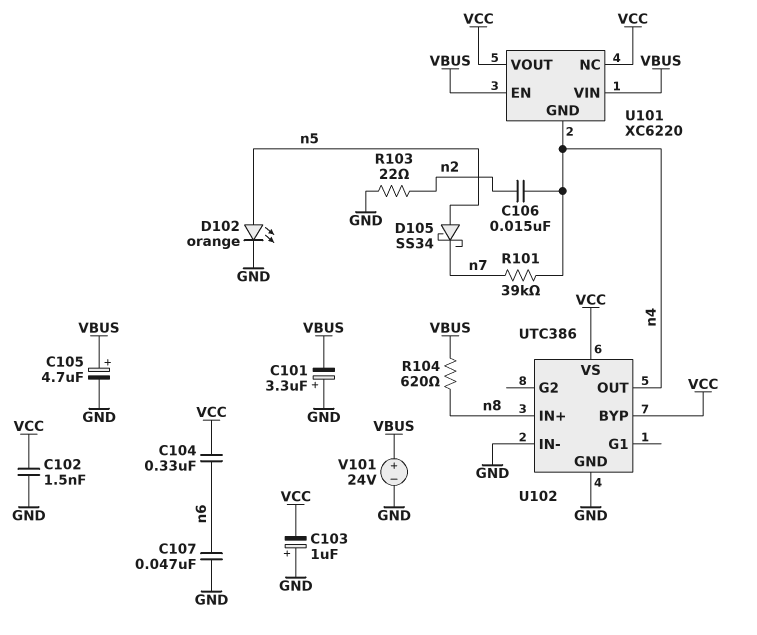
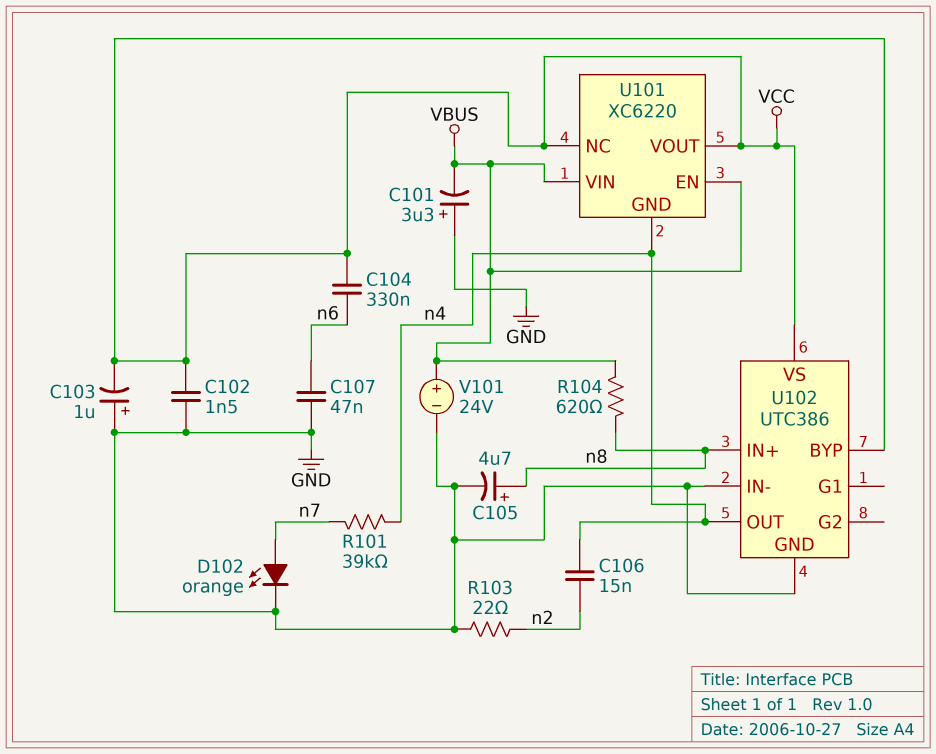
C105: 4.7uF (plus VBUS, minus GND) -> 4.7uF (plus n8, minus GND)
D102: LED orange (A n5, K GND) -> LED orange (A n7, K GND)
D105: schottky SS34 (A n5, K n7) -> none

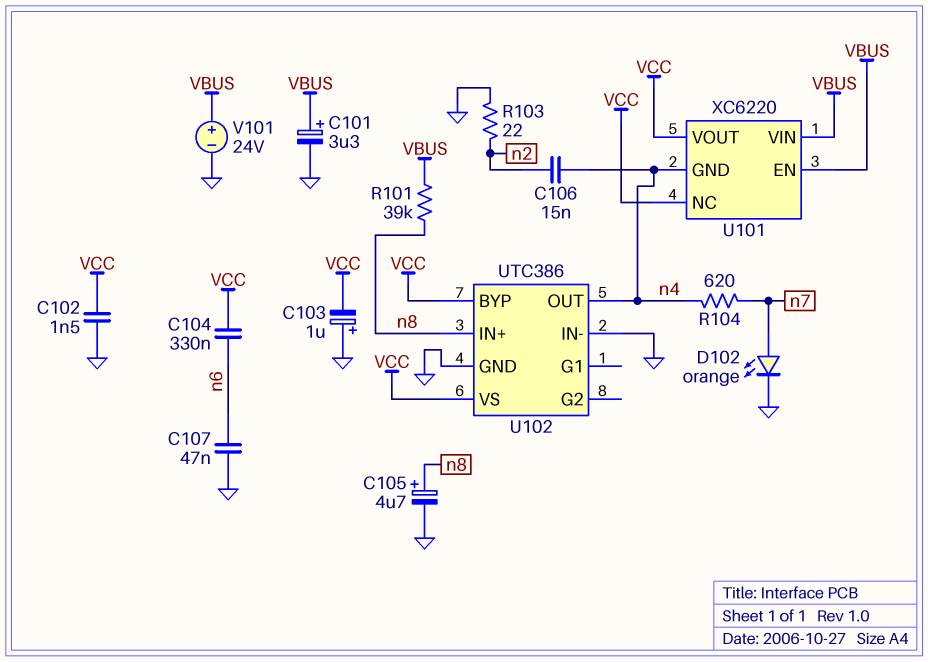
C101: 3.3uF (plus GND, minus VBUS) -> 3.3uF (plus VBUS, minus GND)
R101: 39k (n4, n7) -> 39k (VBUS, n8)
R104: 620 (VBUS, n8) -> 620 (n4, n7)

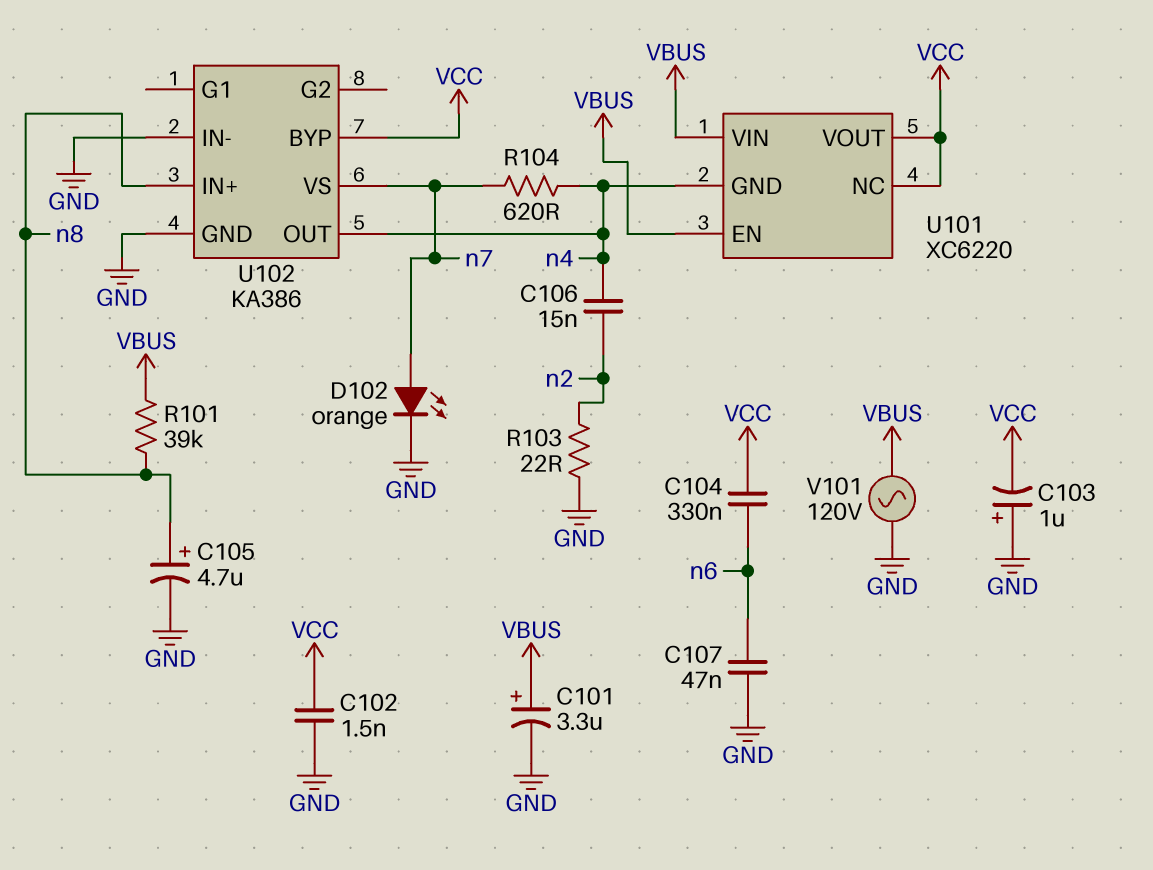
U102: UTC386 -> KA386
U102 pin VS: VCC -> n7
V101: 24V (plus VBUS, minus GND) -> AC 120V (GND, VBUS)

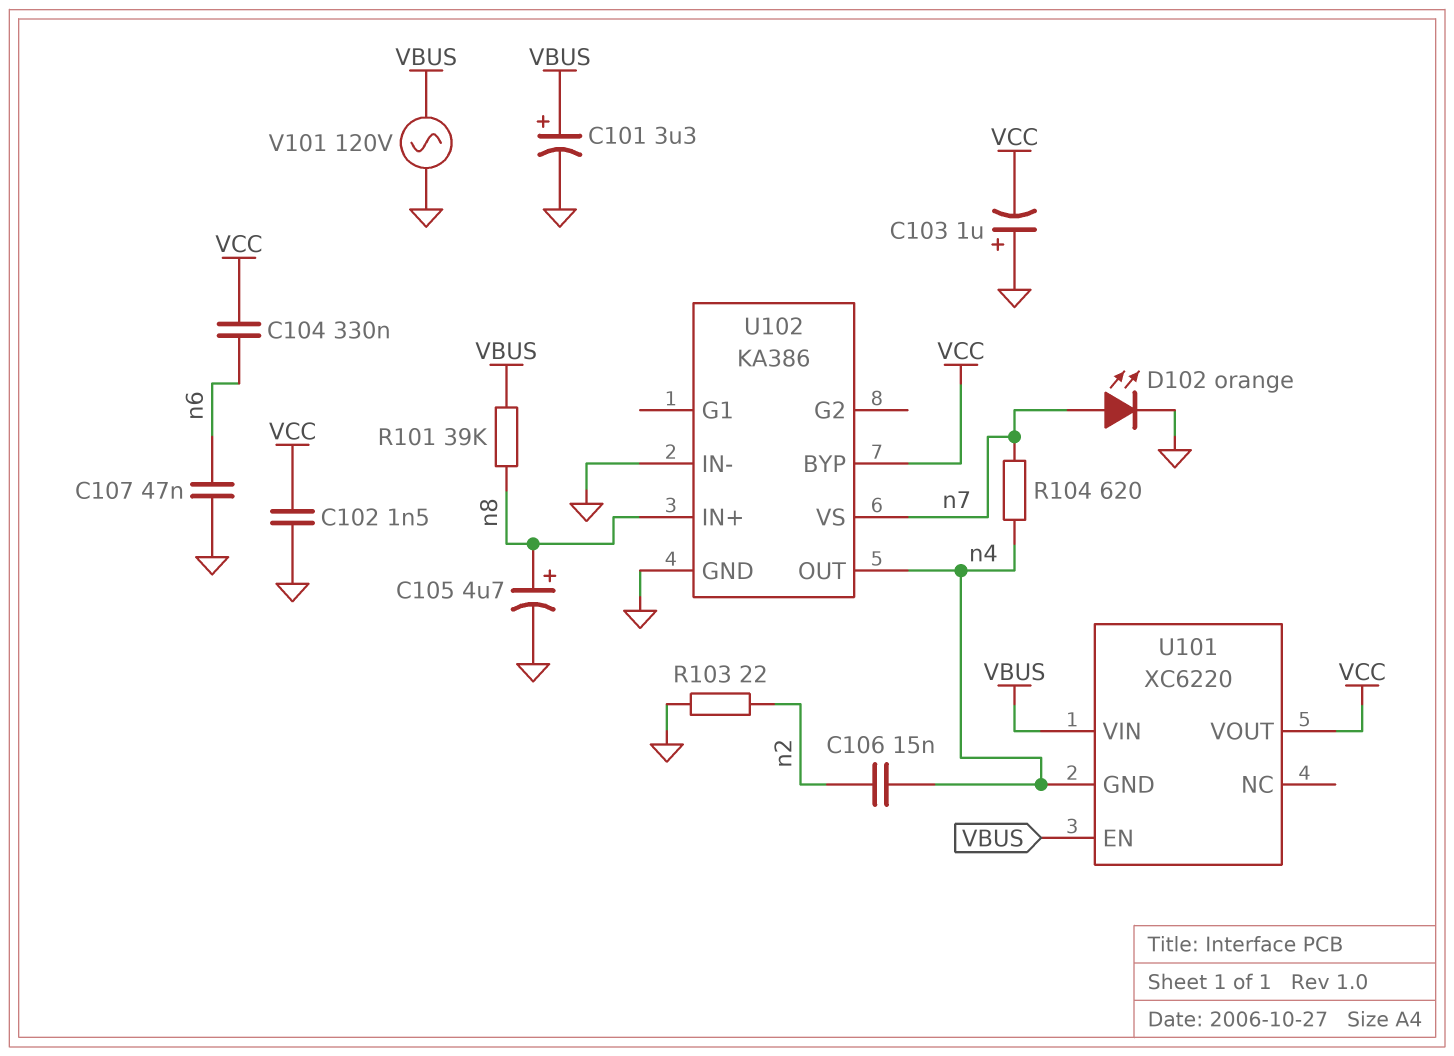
U101 pin NC: VCC -> none

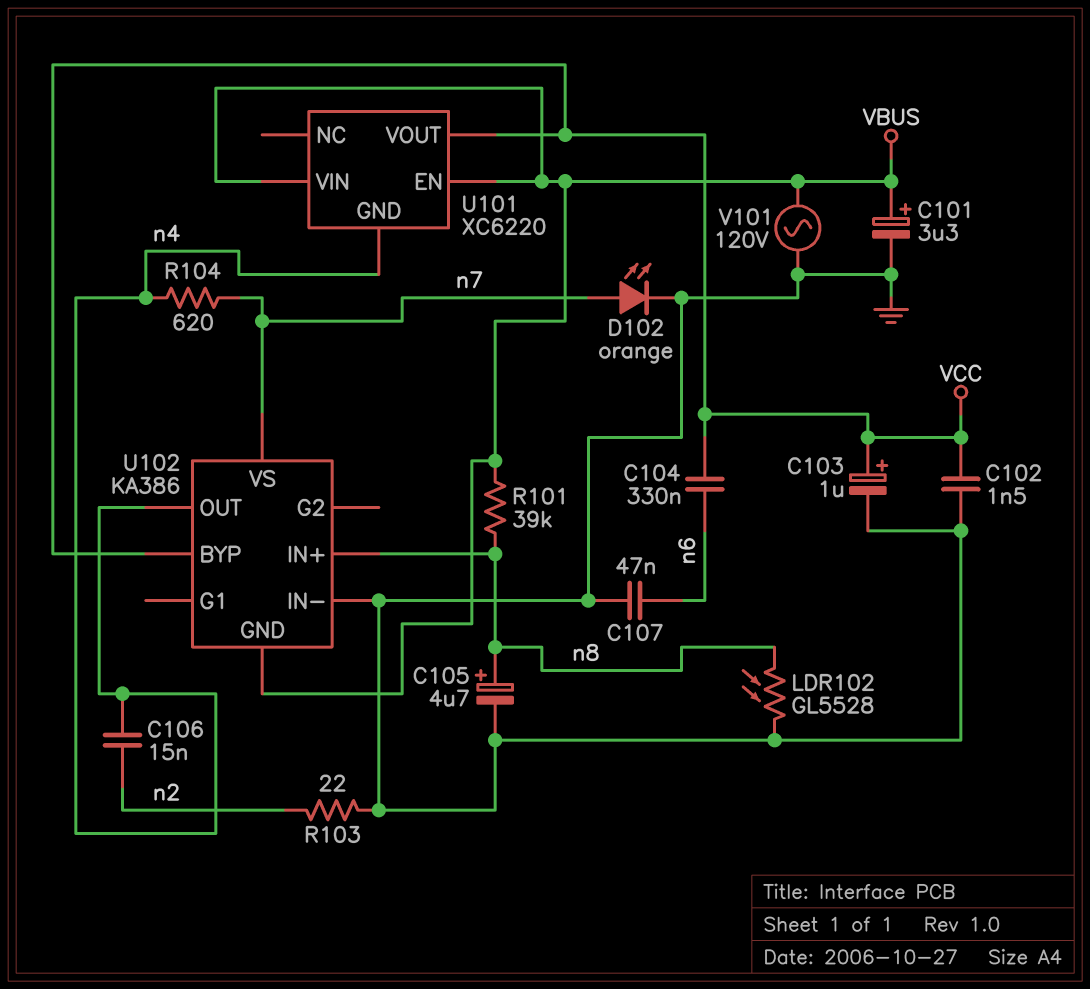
C103: 1uF (plus GND, minus VCC) -> 1uF (plus VCC, minus GND)
LDR102: none -> GL5528 (GND, n8)
U102 pin GND: GND -> VBUS

